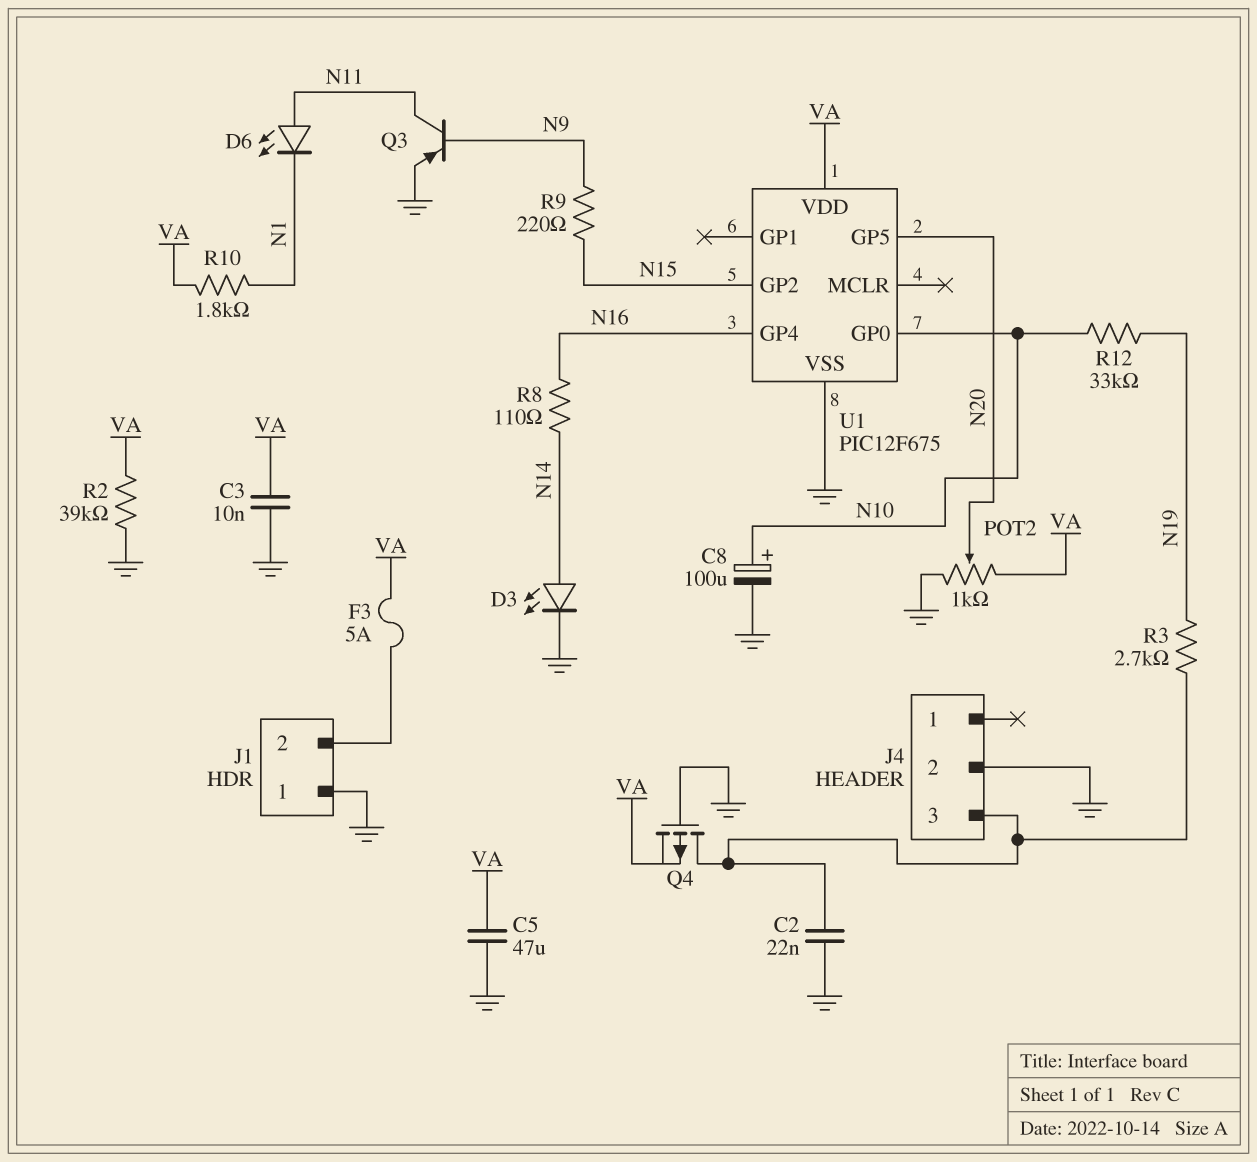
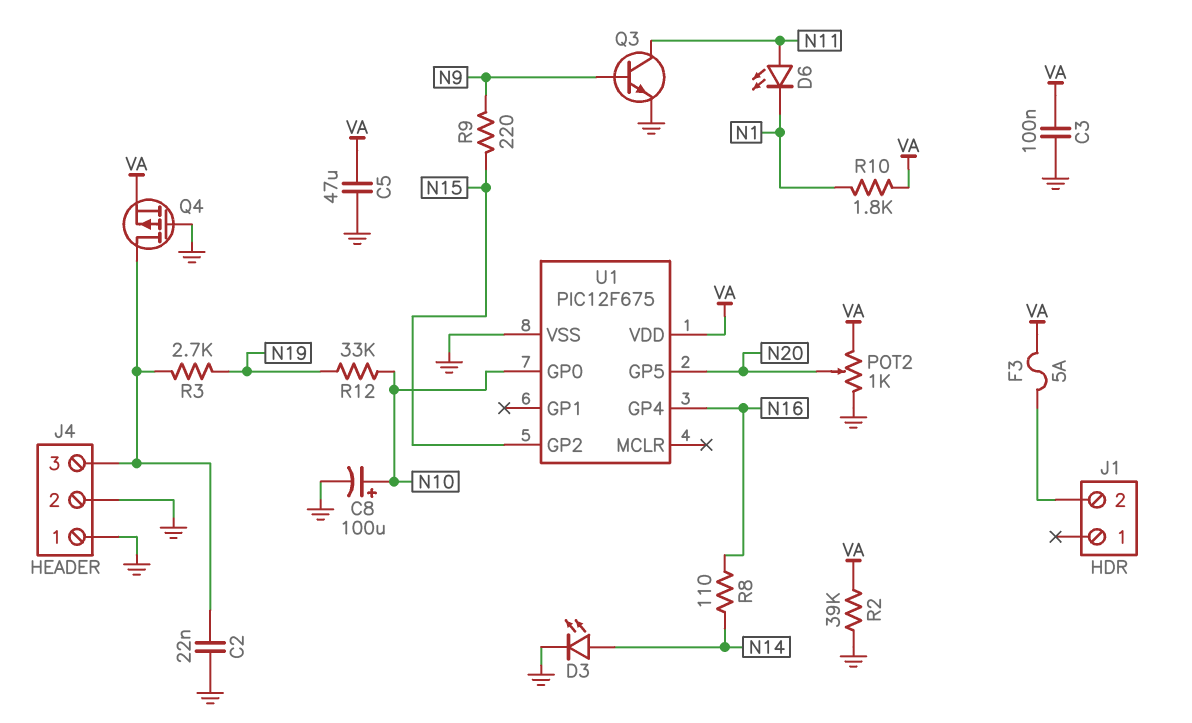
C3: 10nF (GND, VA) -> 100nF (GND, VA)
J1 pin 1: GND -> none
J4 pin 1: none -> GND
Q3: PNP (B N9, C N11, E GND) -> NPN (B N9, C N11, E GND)

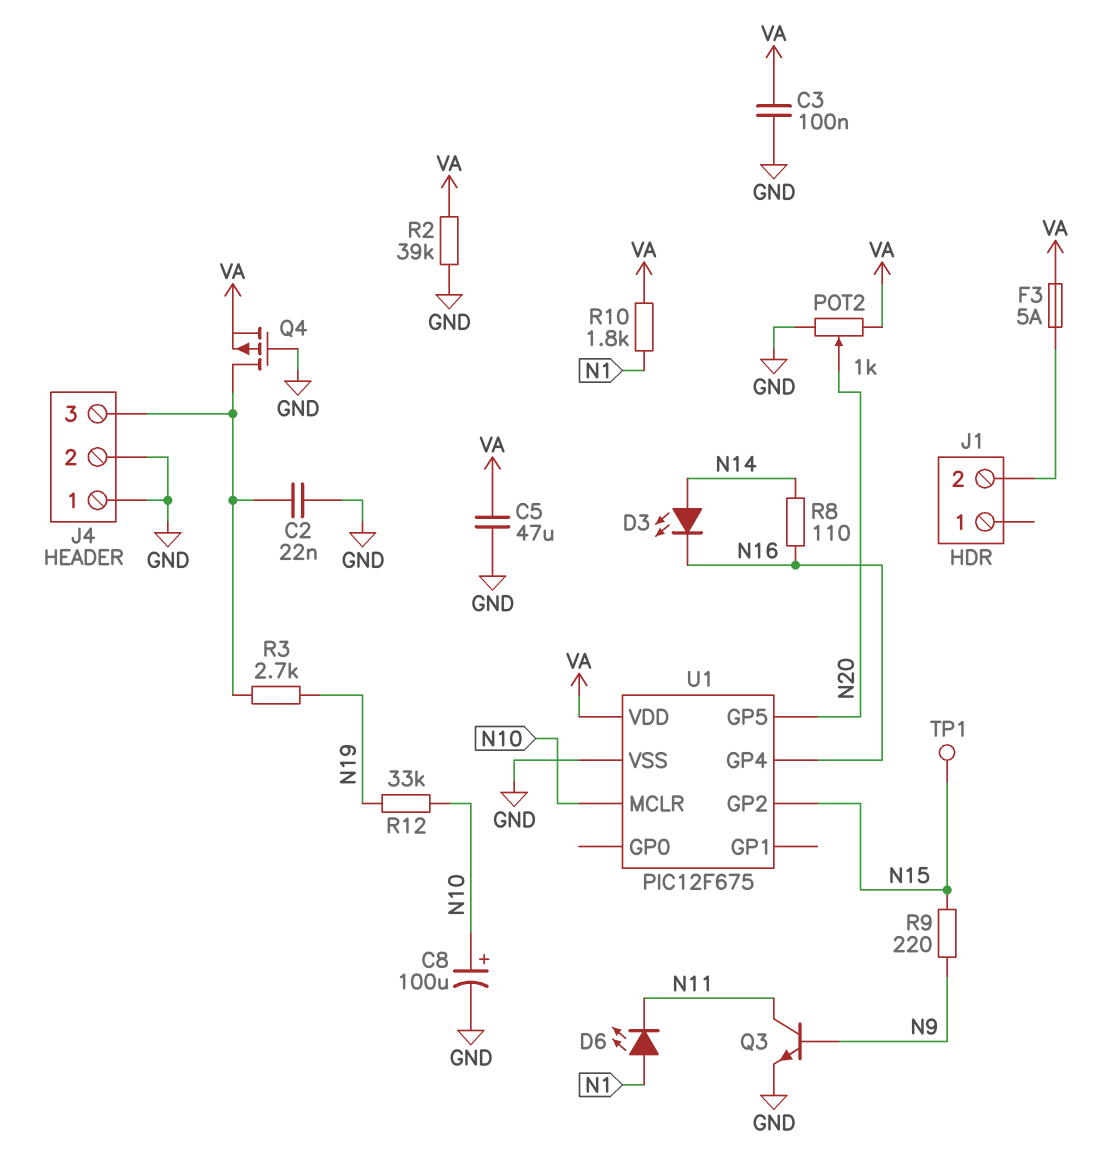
D3: LED (A N14, K GND) -> LED (A N14, K N16)
D6: LED (A N11, K N1) -> LED (A N1, K N11)
TP1: none -> test point (N15)
U1 pin GP0: N10 -> none
U1 pin MCLR: none -> N10

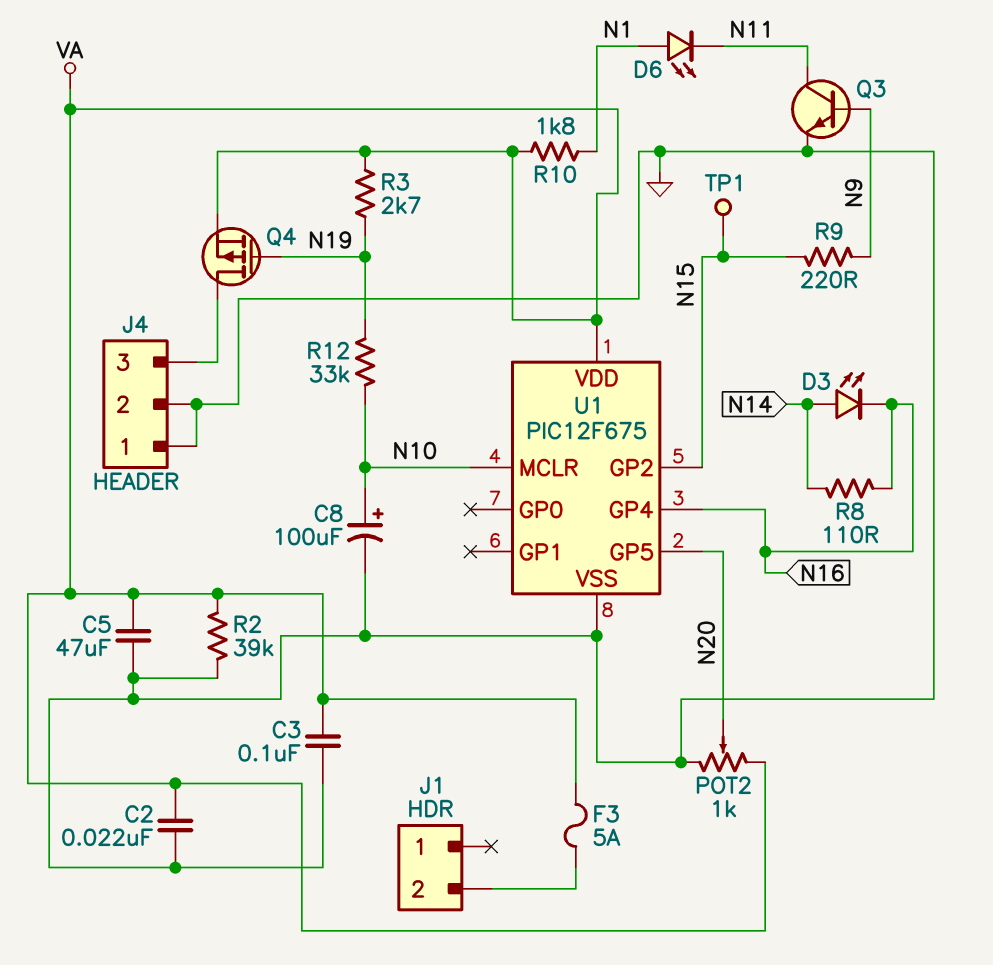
C2: 22nF (GND, J4/3) -> 22nF (GND, VA)
Q4: PMOS (G GND, D J4/3, S VA) -> PMOS (G N19, D J4/3, S VA)
R3: 2.7k (J4/3, N19) -> 2.7k (N19, VA)

